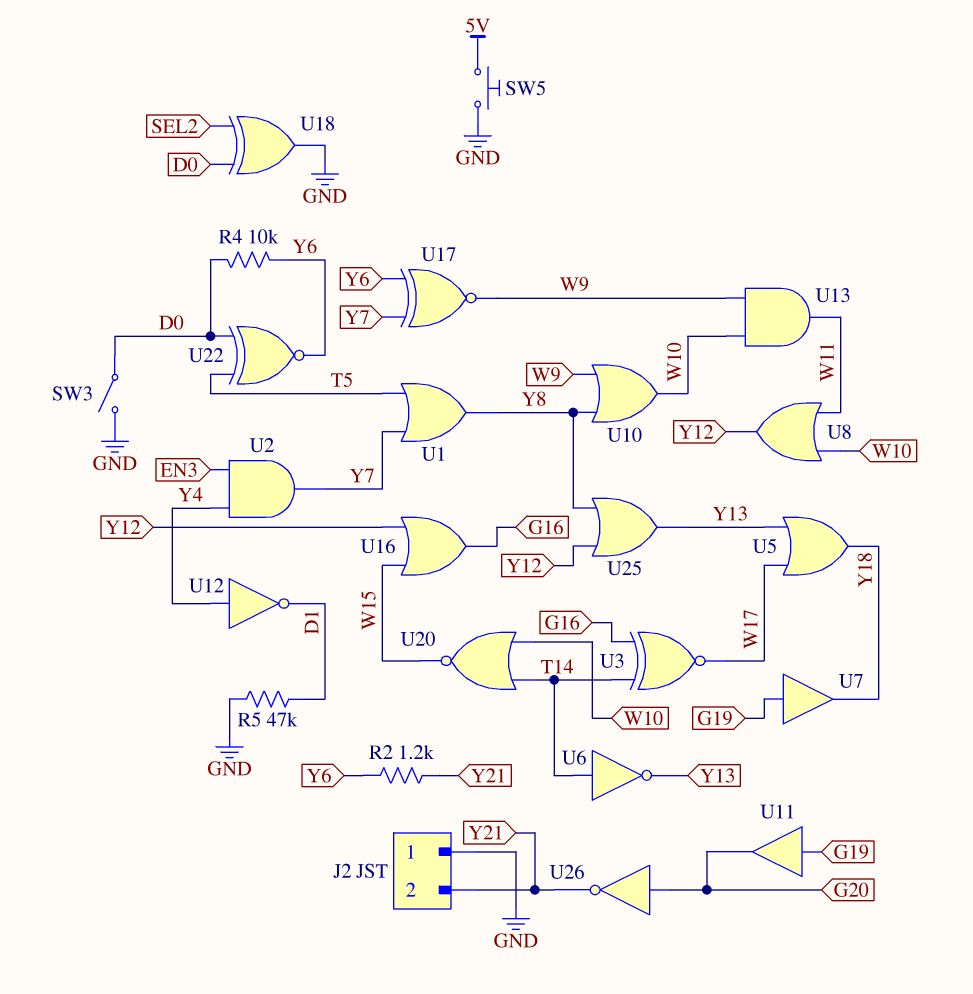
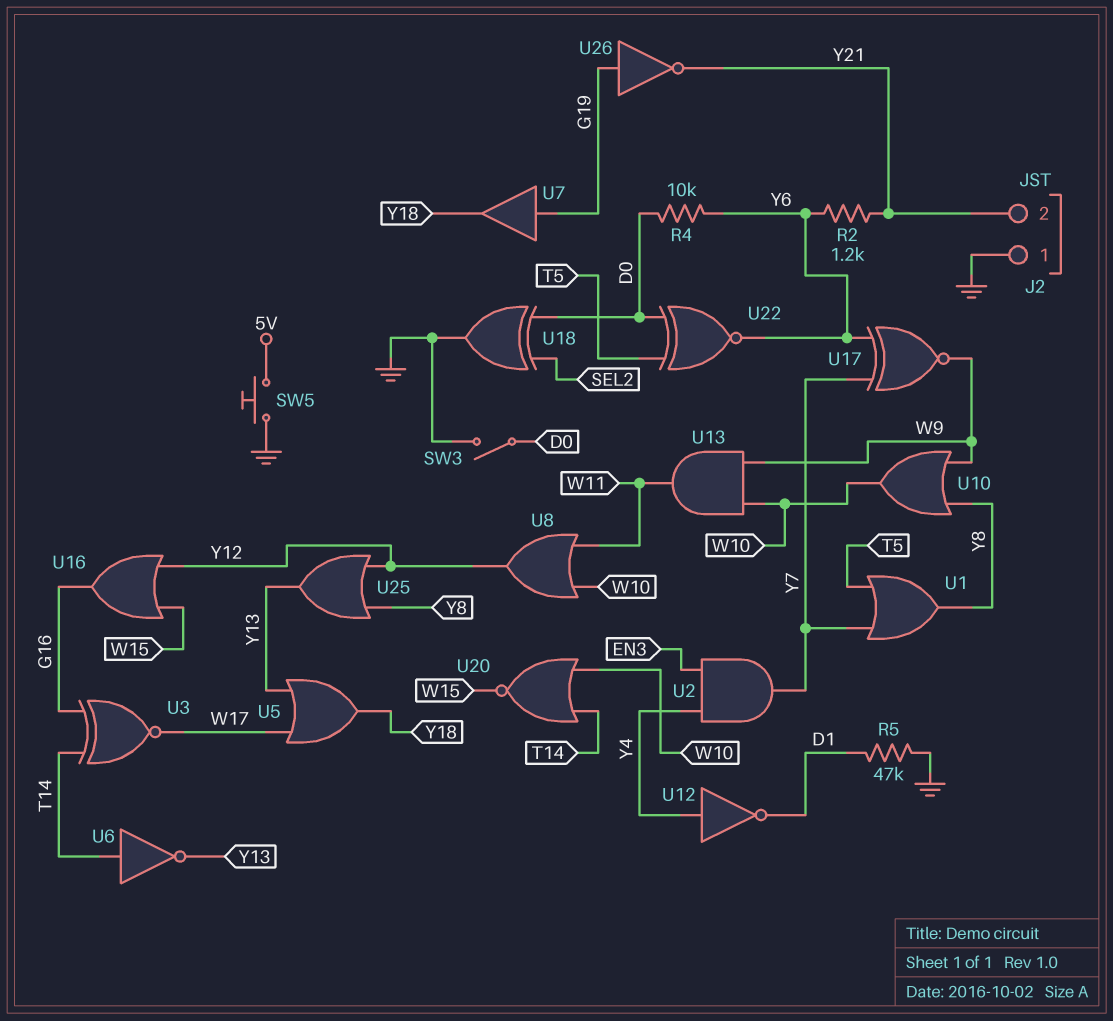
U11: buffer (in G19, out G20) -> none
U26: NOT (in G20, out Y21) -> NOT (in G19, out Y21)

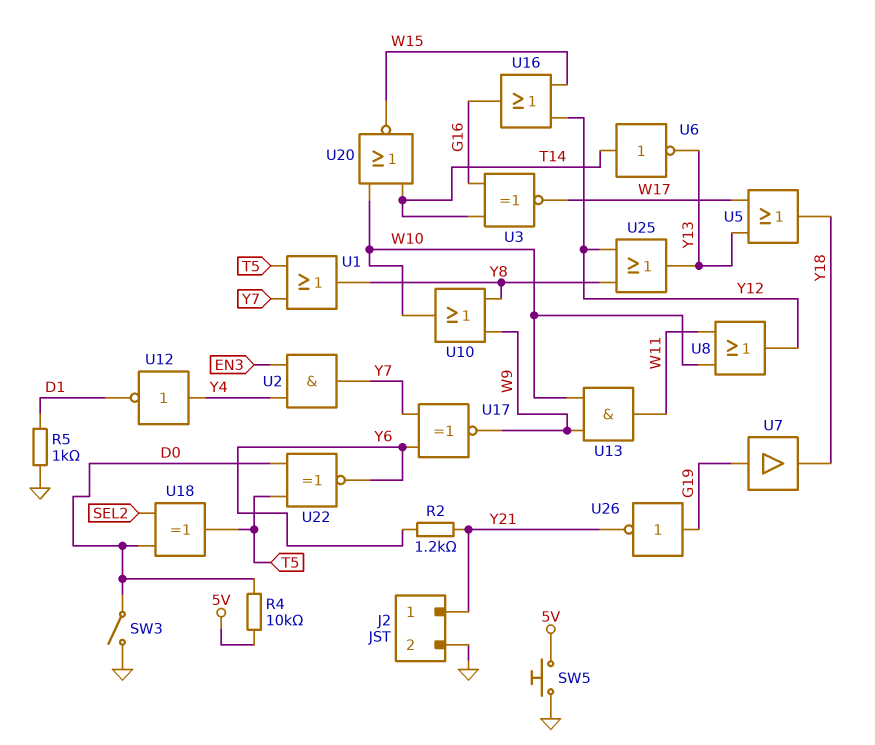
J2 pin 1: GND -> Y21
J2 pin 2: Y21 -> GND
R4: 10k (D0, Y6) -> 10k (5V, D0)
R5: 47k (D1, GND) -> 1k (D1, GND)
U18: XOR (in D0, in SEL2, out GND) -> XOR (in D0, in SEL2, out T5)

